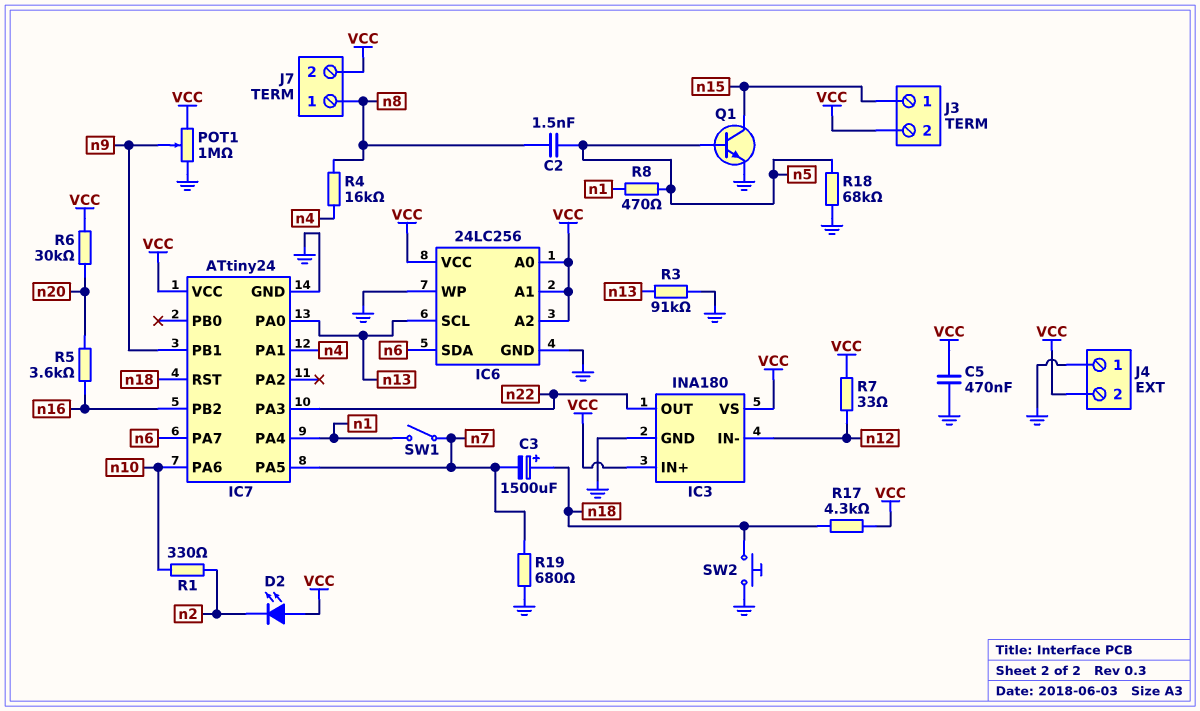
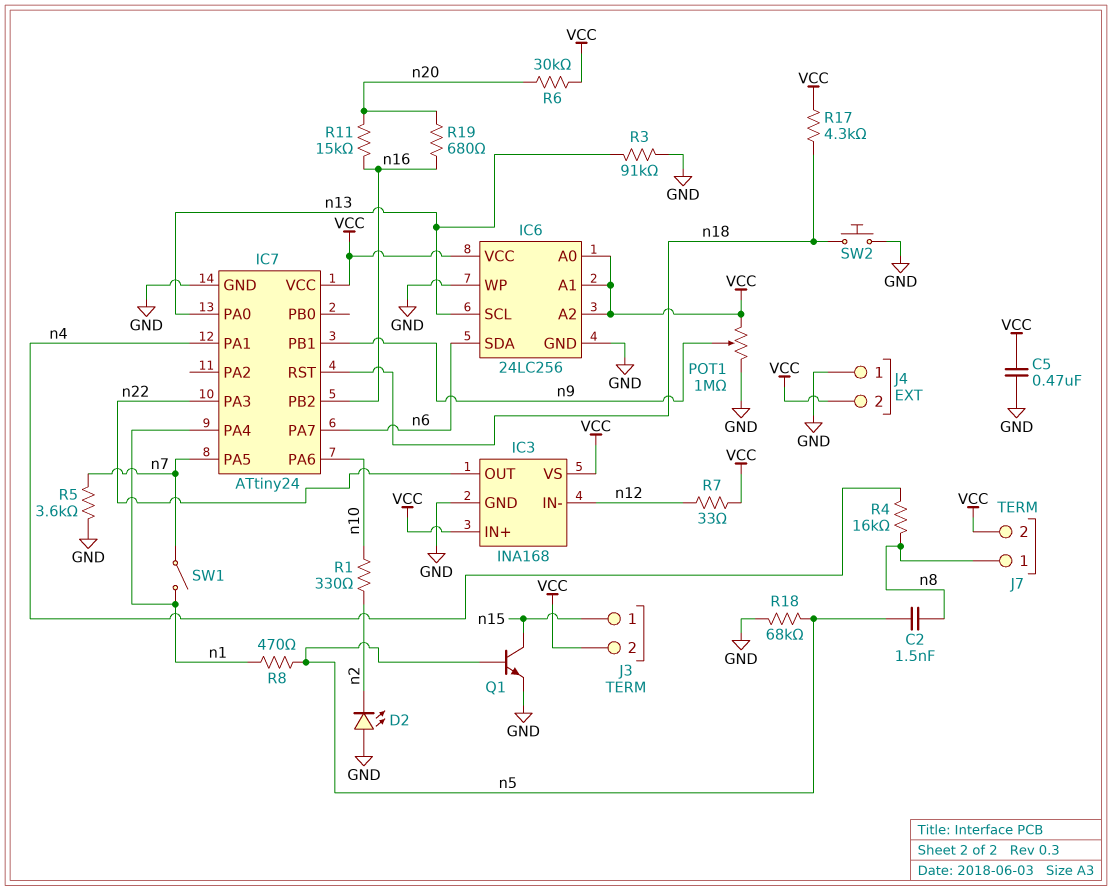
C3: 1500uF (plus n18, minus n7) -> none
D2: LED (A VCC, K n2) -> LED (A GND, K n2)
IC3: INA180 -> INA168
R5: 3.6k (n16, n20) -> 3.6k (GND, n7)
R11: none -> 15k (n16, n20)
R19: 680 (GND, n7) -> 680 (n16, n20)

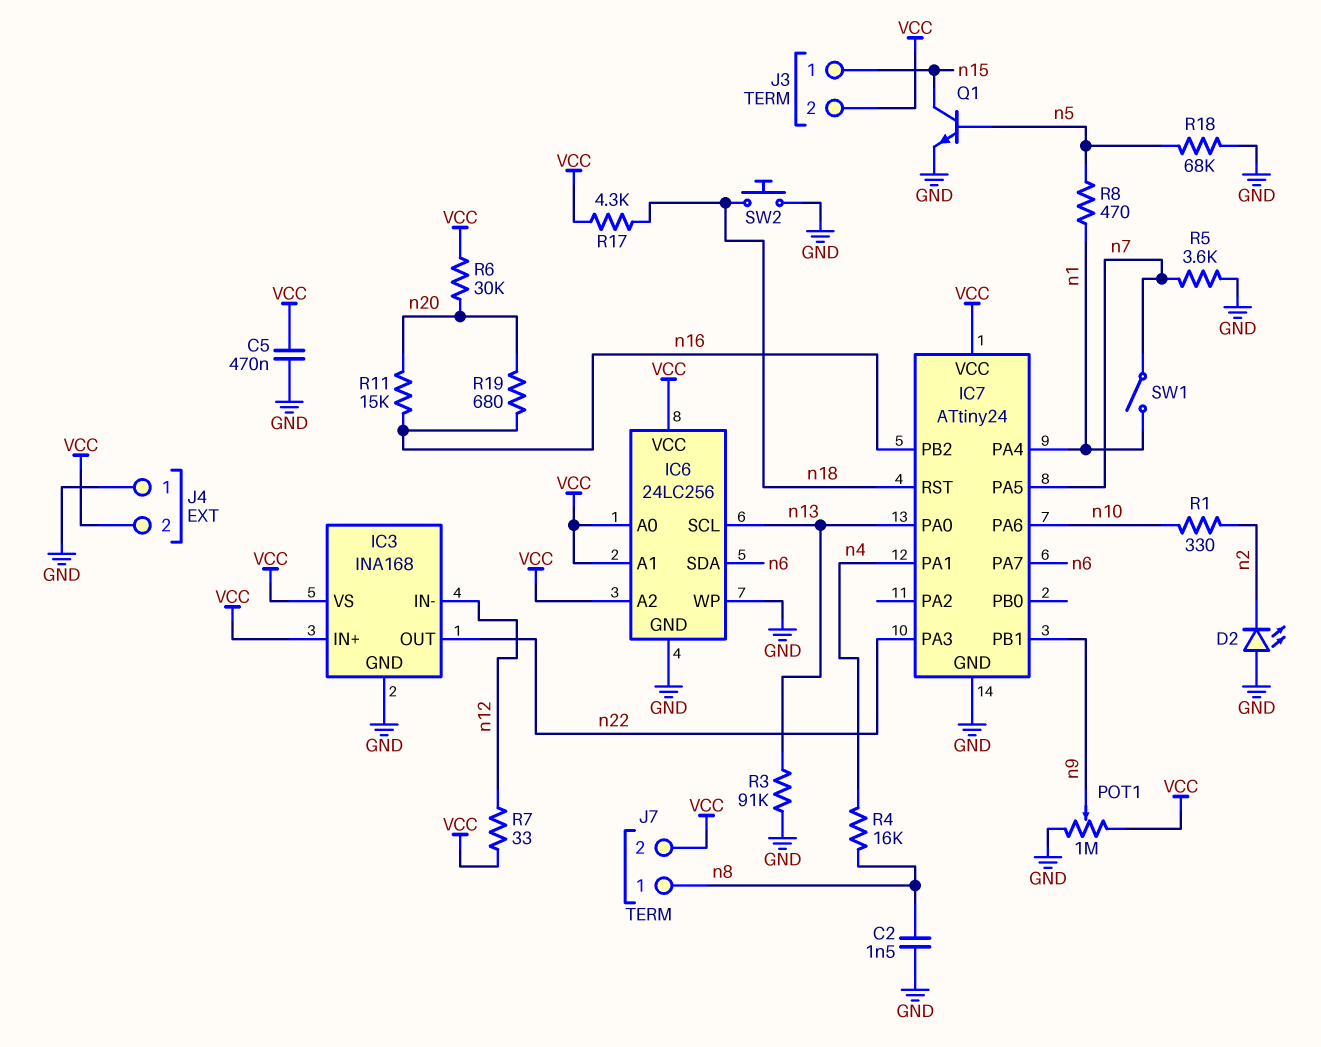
C2: 1.5nF (n5, n8) -> 1.5nF (GND, n8)

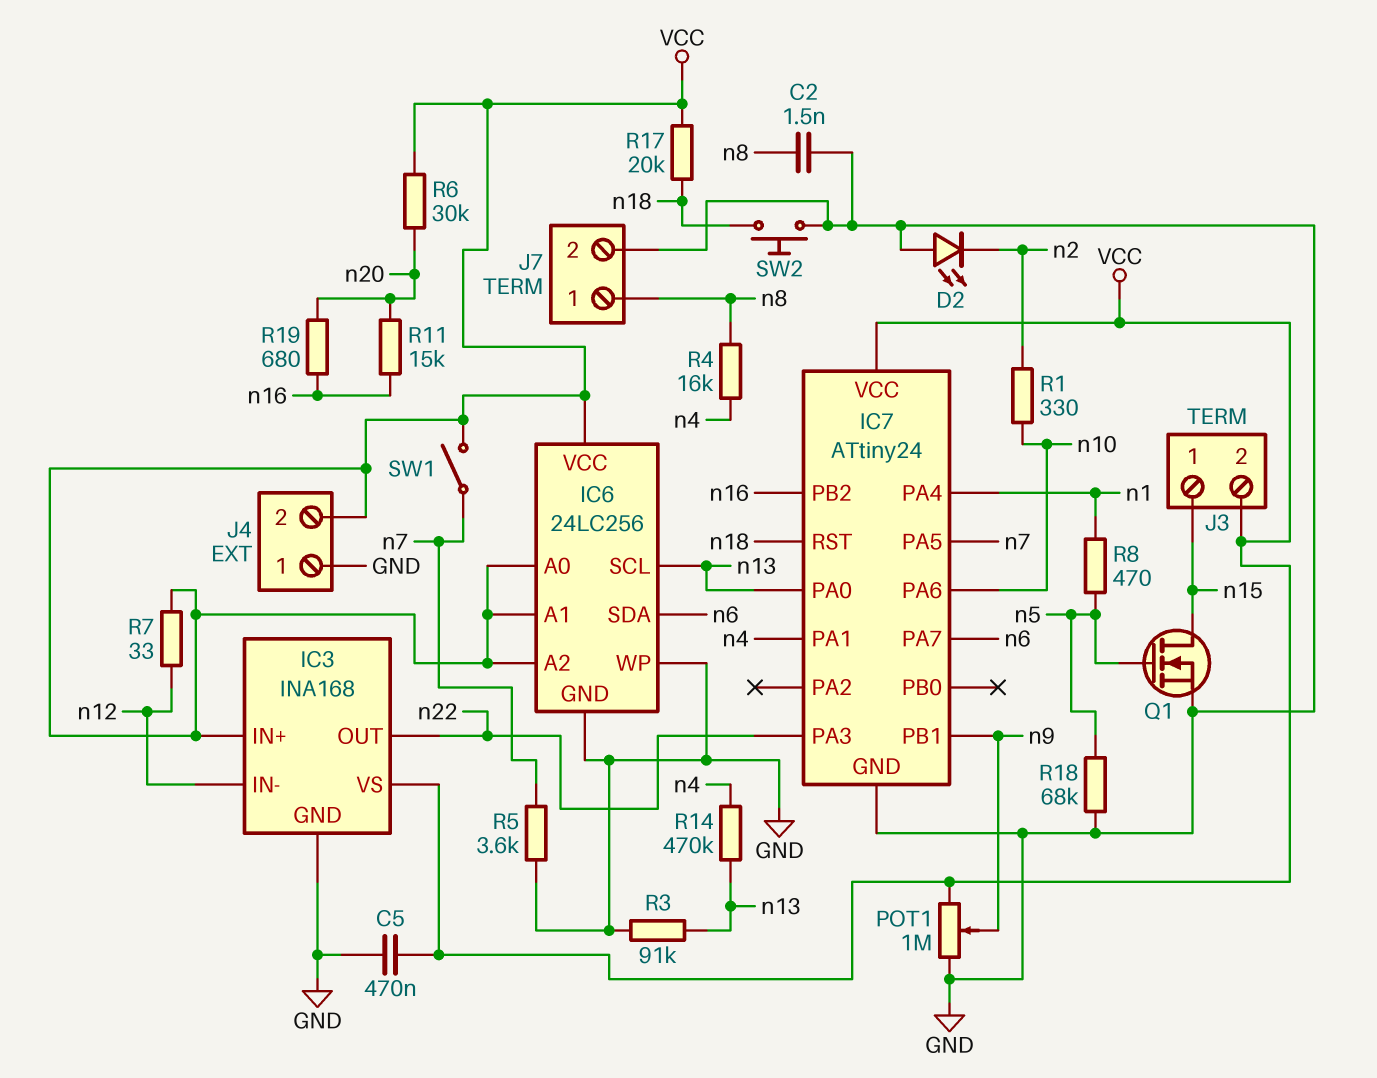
J7 pin 2: VCC -> GND
Q1: NPN (B n5, C n15, E GND) -> NMOS (G n5, D n15, S GND)
R14: none -> 470k (n4, n13)
R17: 4.3k (VCC, n18) -> 20k (VCC, n18)
SW1: switch (n1, n7) -> switch (VCC, n7)

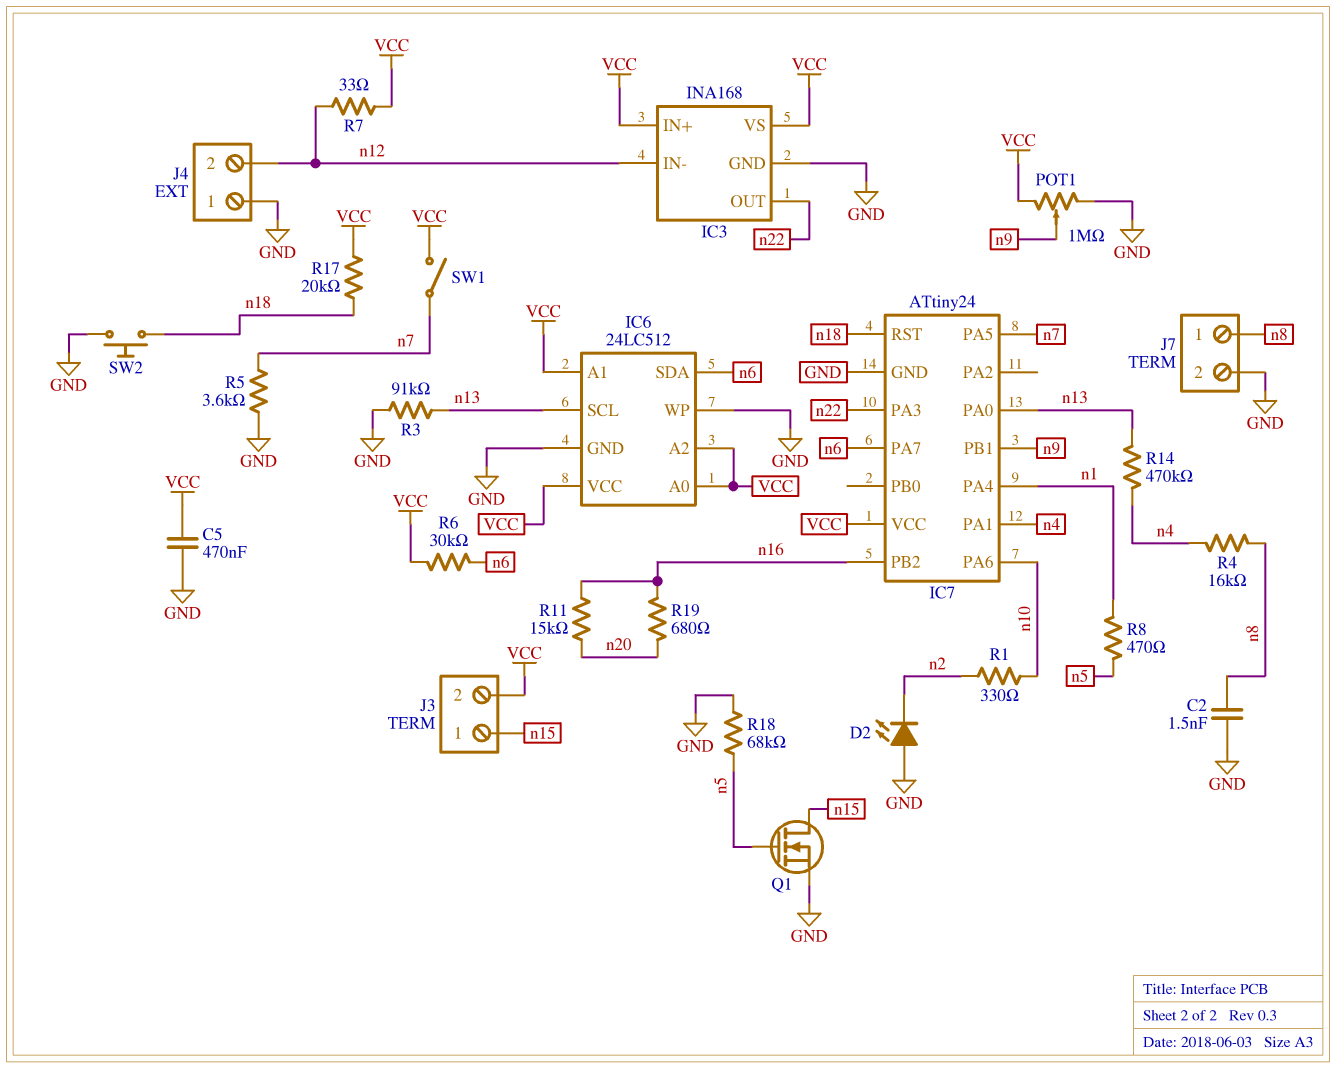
IC6: 24LC256 -> 24LC512
J4 pin 2: VCC -> n12
R6: 30k (VCC, n20) -> 30k (VCC, n6)

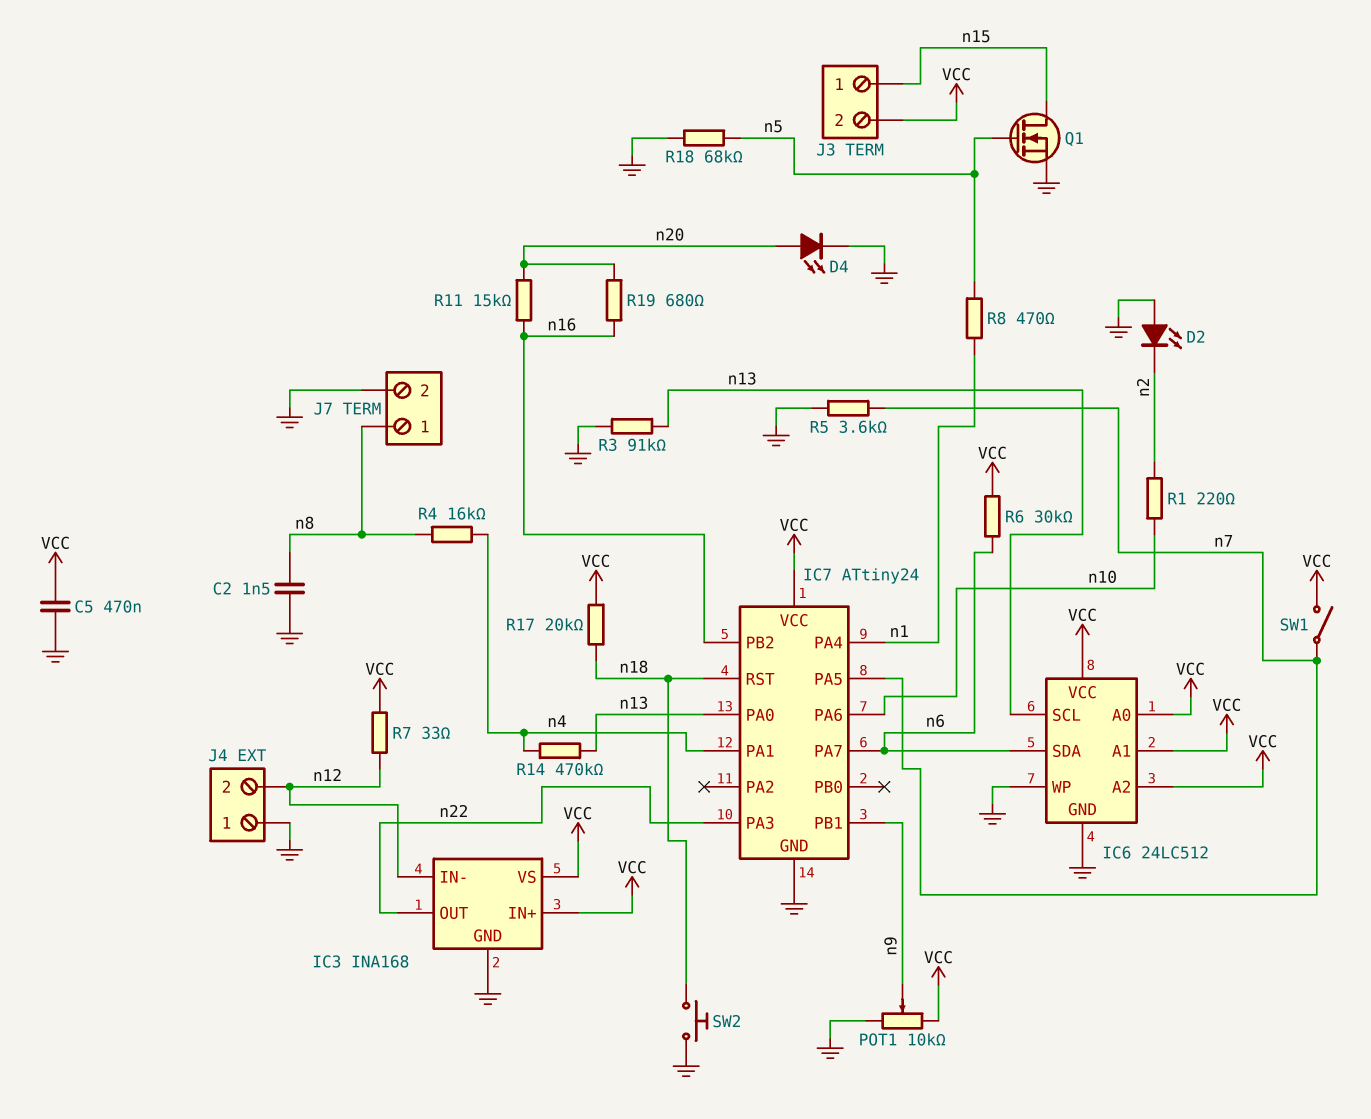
D4: none -> LED (A n20, K GND)
POT1: 1M (GND, VCC, wiper n9) -> 10k (GND, VCC, wiper n9)
R1: 330 (n2, n10) -> 220 (n2, n10)

